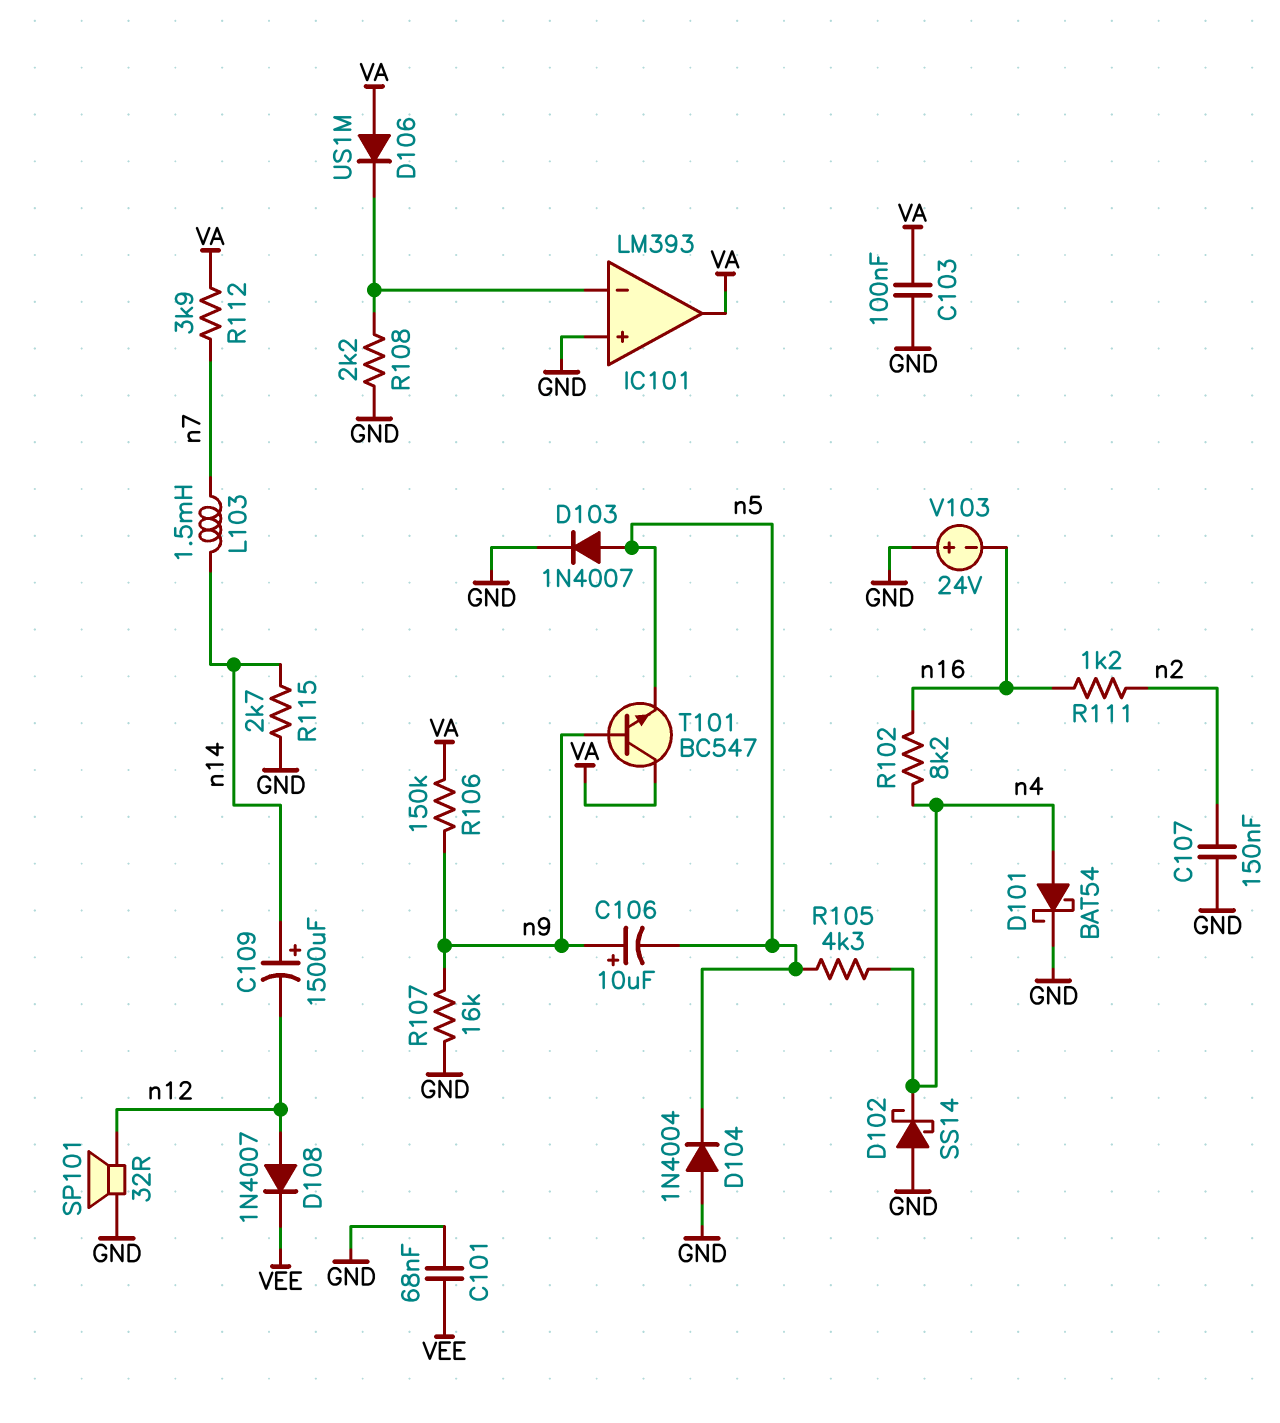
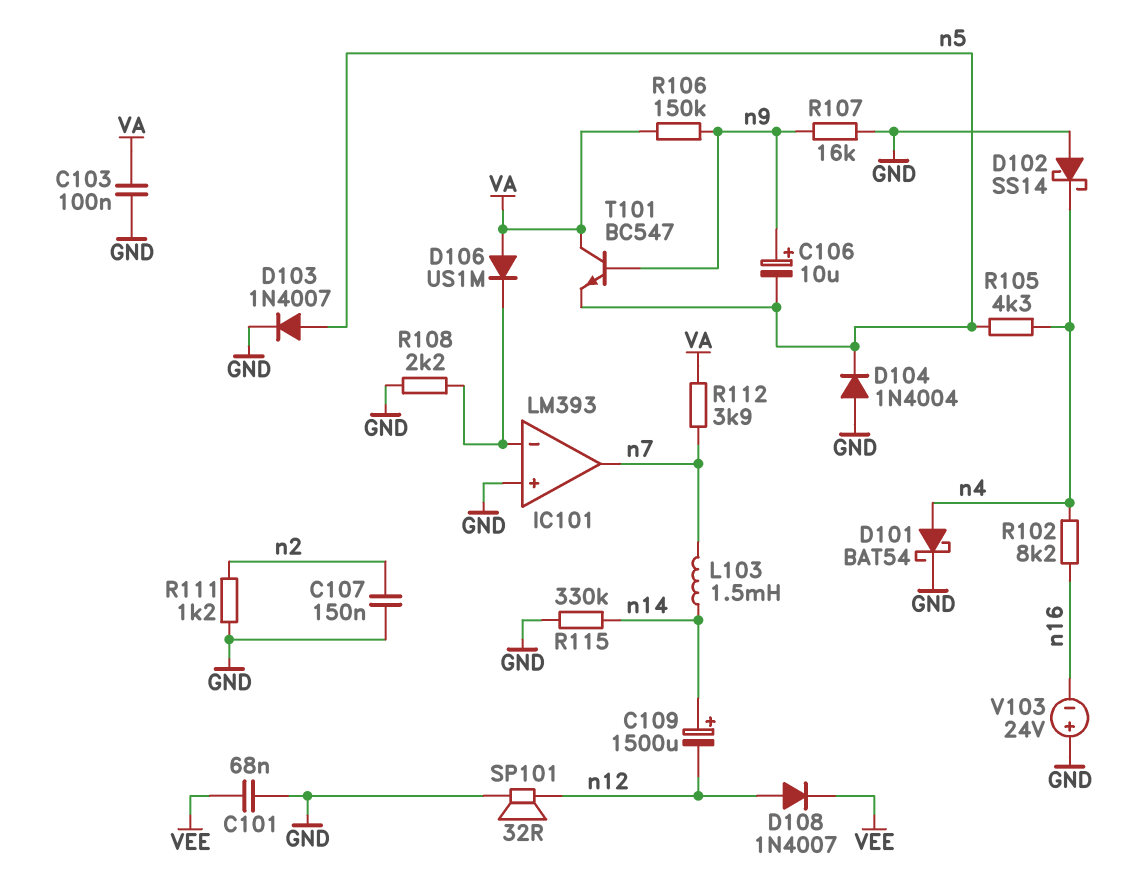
IC101 pin out: VA -> n7
R111: 1.2k (n2, n16) -> 1.2k (GND, n2)
R115: 2.7k (GND, n14) -> 330k (GND, n14)

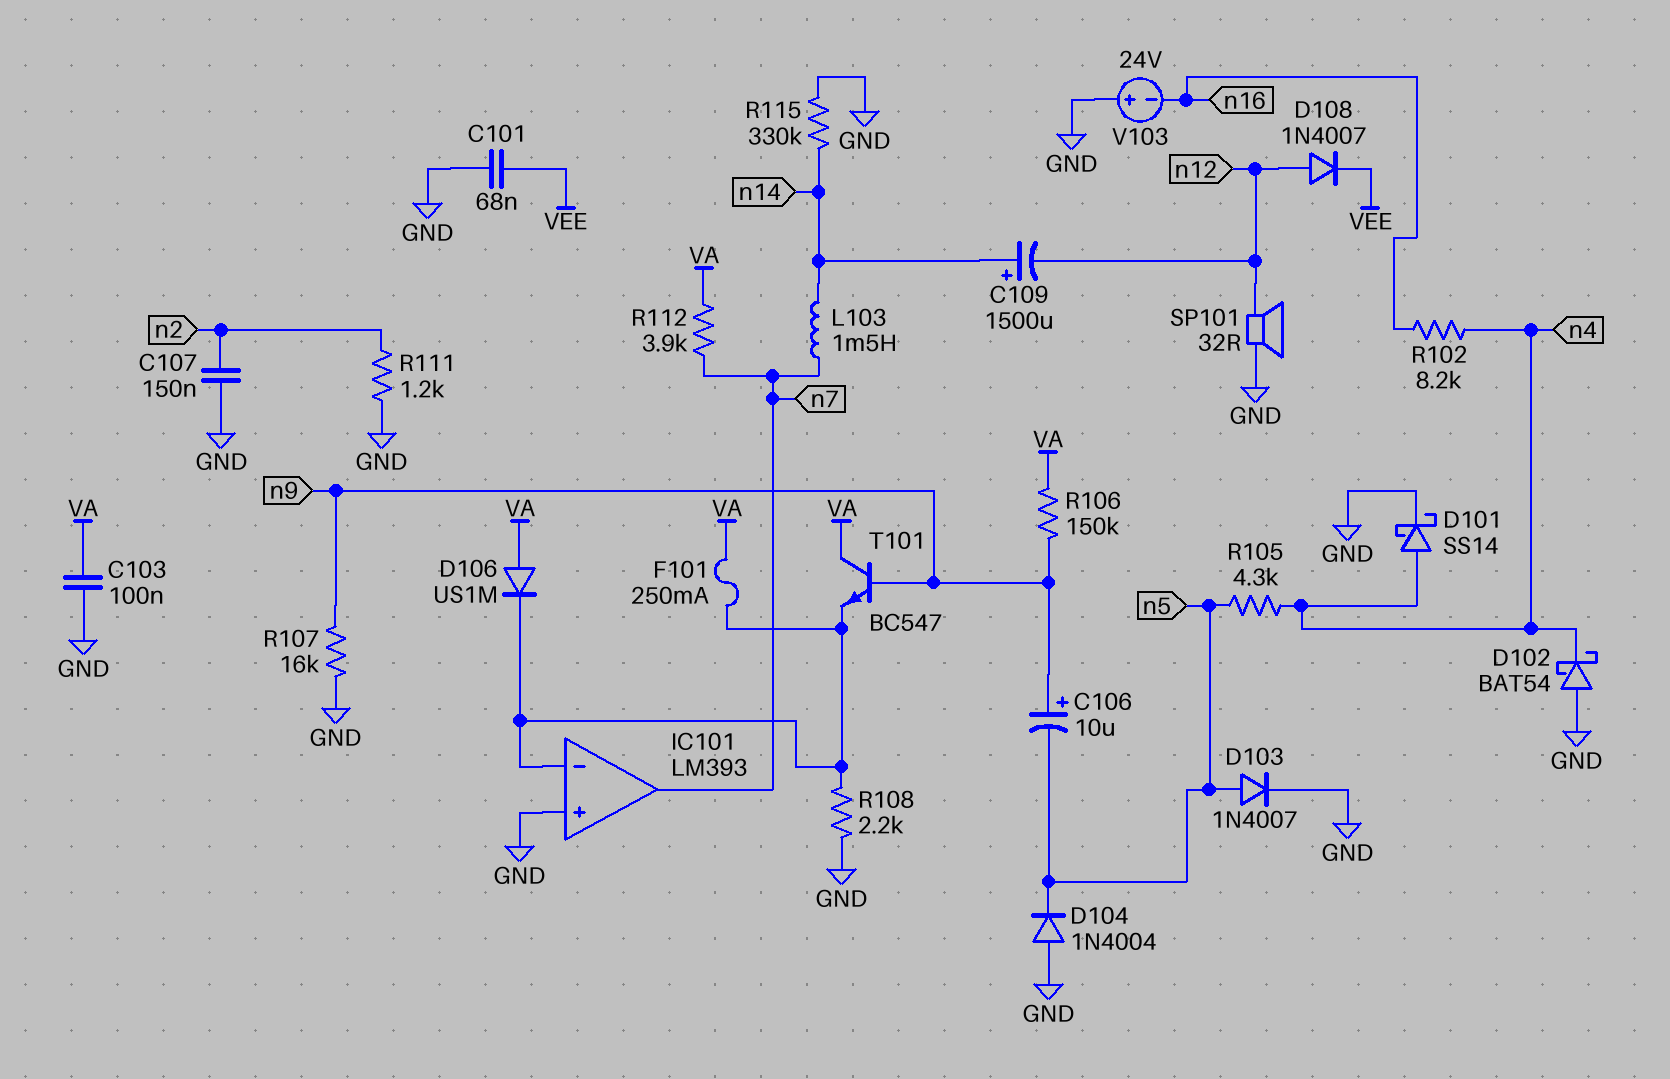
D101: schottky BAT54 (A n4, K GND) -> schottky SS14 (A n4, K GND)
D102: schottky SS14 (A GND, K n4) -> schottky BAT54 (A GND, K n4)
F101: none -> 250mA (IC101/in-, VA)
T101: NPN BC547 (B n9, C VA, E n5) -> NPN BC547 (B n9, C VA, E IC101/in-)

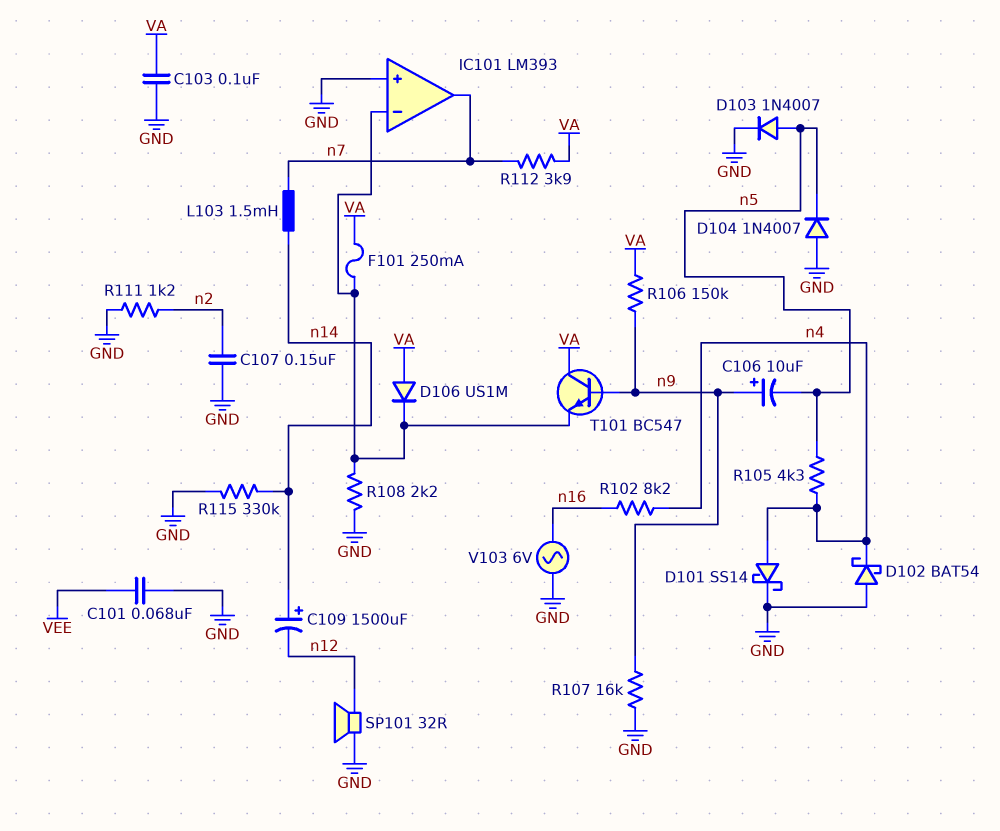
D104: diode 1N4004 (A GND, K n5) -> diode 1N4007 (A GND, K n5)
D108: diode 1N4007 (A n12, K VEE) -> none
V103: 24V (plus GND, minus n16) -> AC 6V (GND, n16)

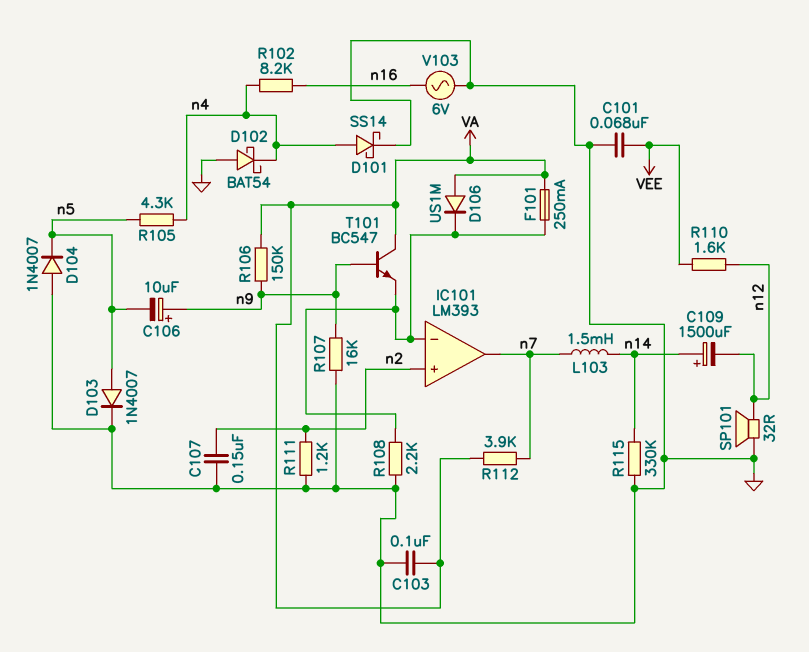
IC101 pin in+: GND -> n2
R110: none -> 1.6k (VEE, n12)

